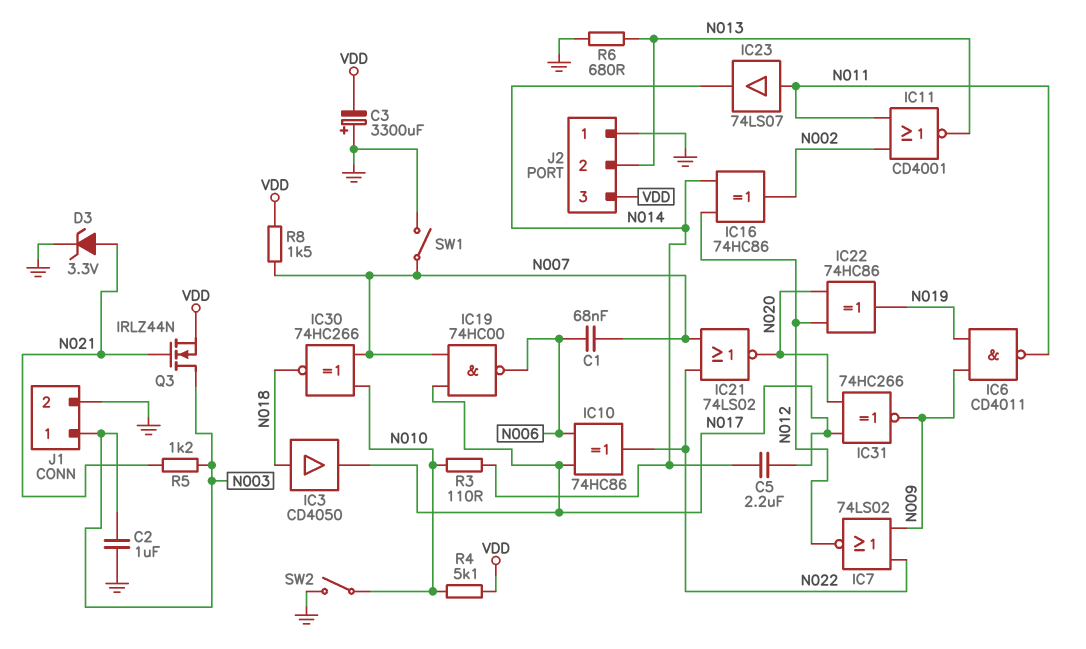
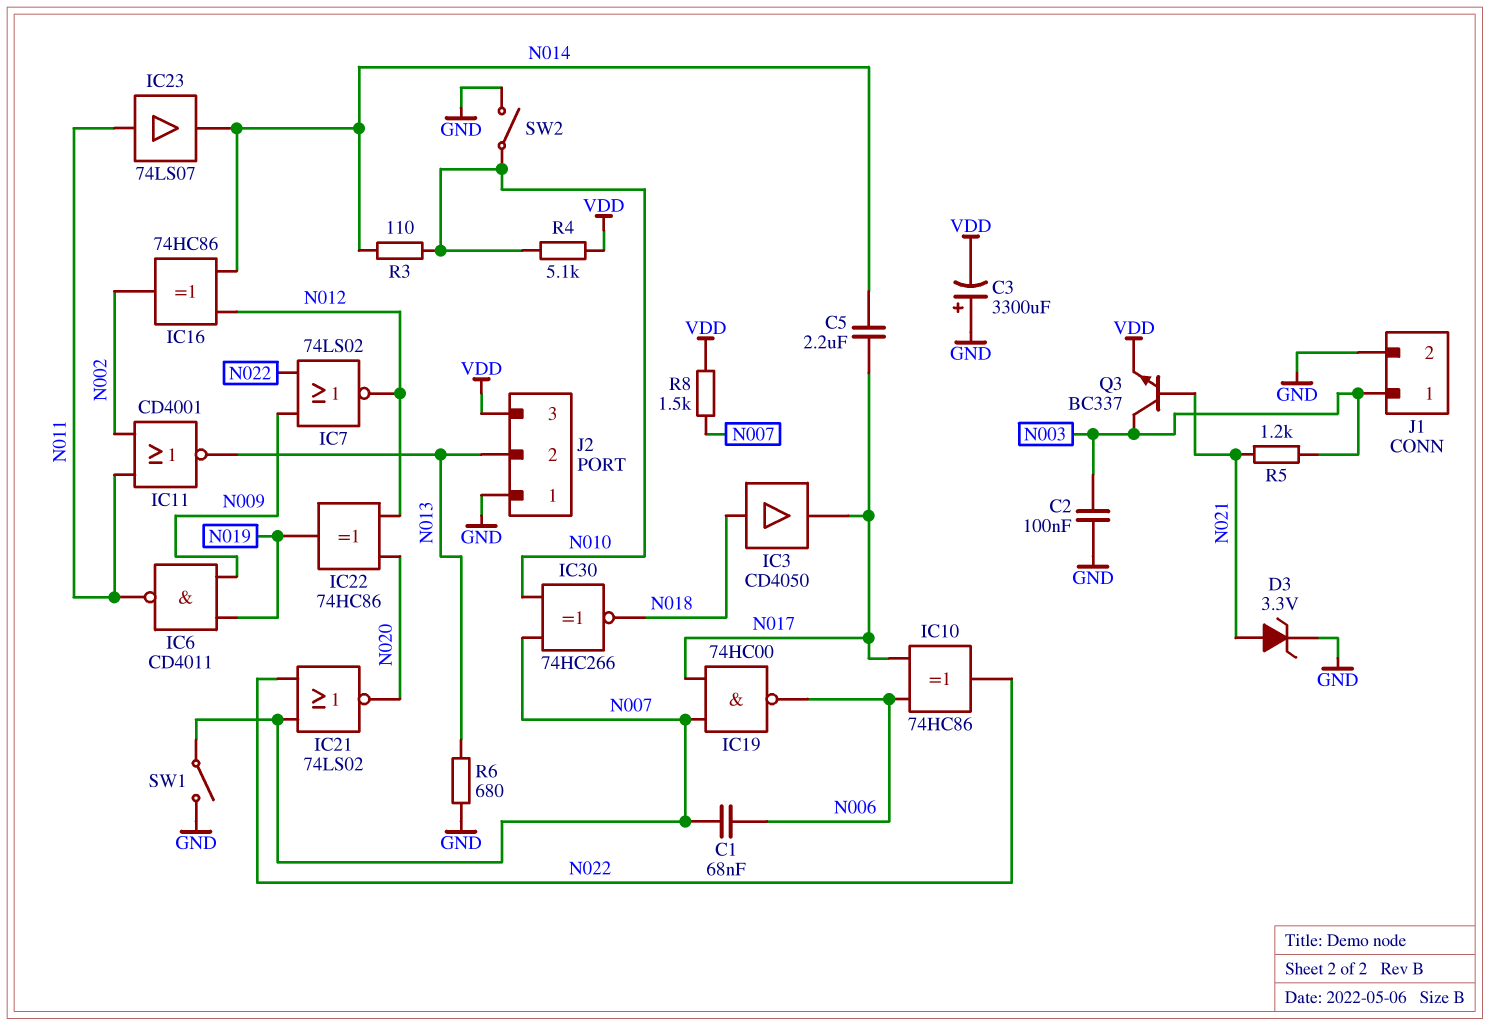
C2: 1uF (GND, N003) -> 100nF (GND, N003)
IC31: XNOR 74HC266 (in N017, in N020, out N009) -> none
Q3: NMOS IRLZ44N (G N021, D N003, S VDD) -> NPN BC337 (B N021, C N003, E VDD)

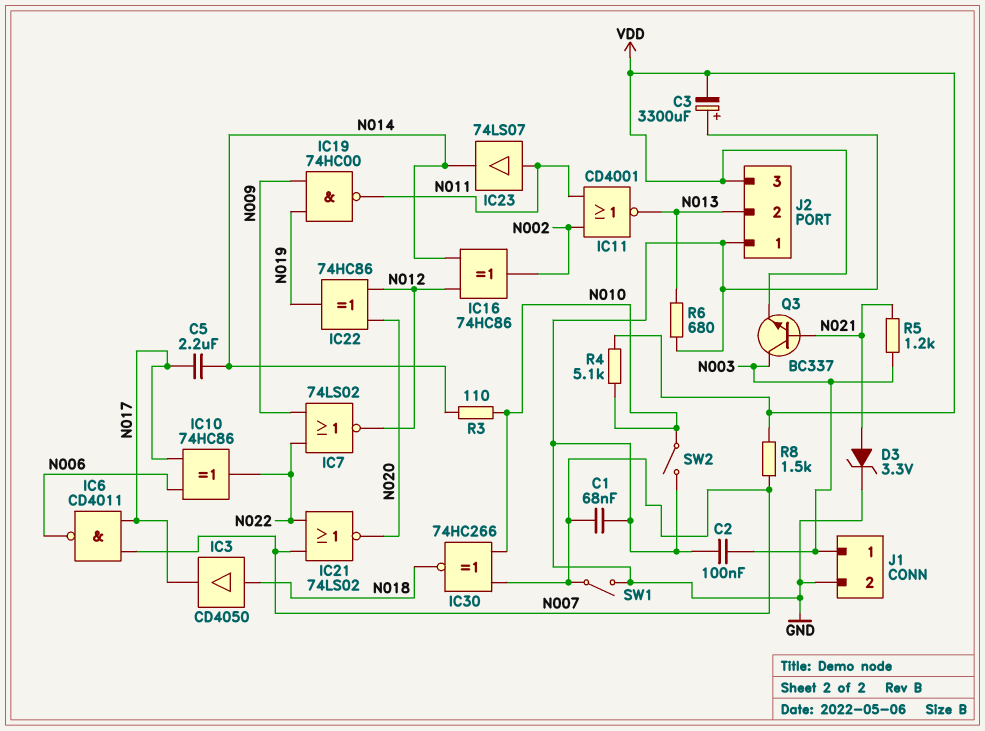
C1: 68nF (N006, N007) -> 68nF (GND, N007)
IC6: NAND CD4011 (in N009, in N019, out N011) -> NAND CD4011 (in N007, in N017, out N006)
IC19: NAND 74HC00 (in N007, in N017, out N006) -> NAND 74HC00 (in N009, in N019, out N011)

